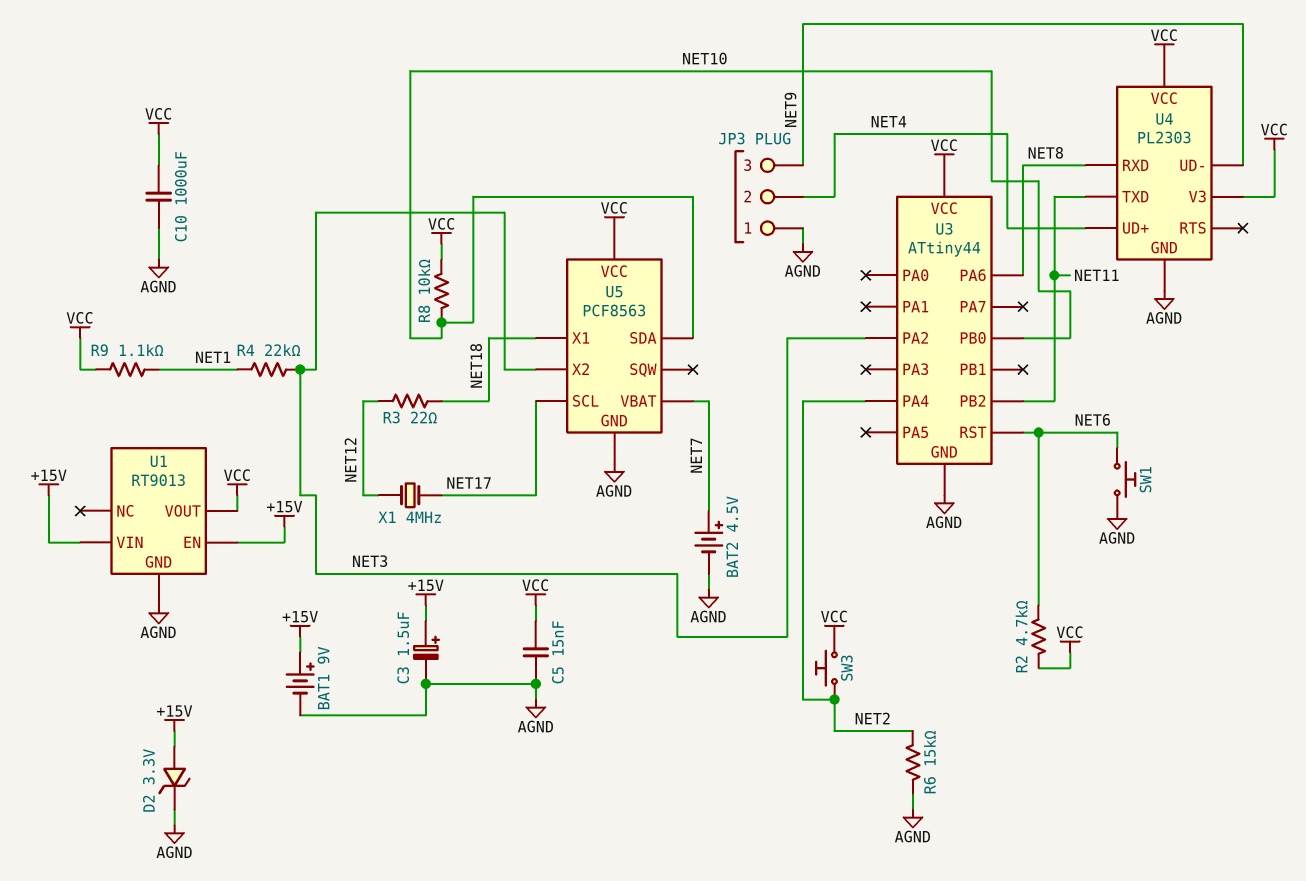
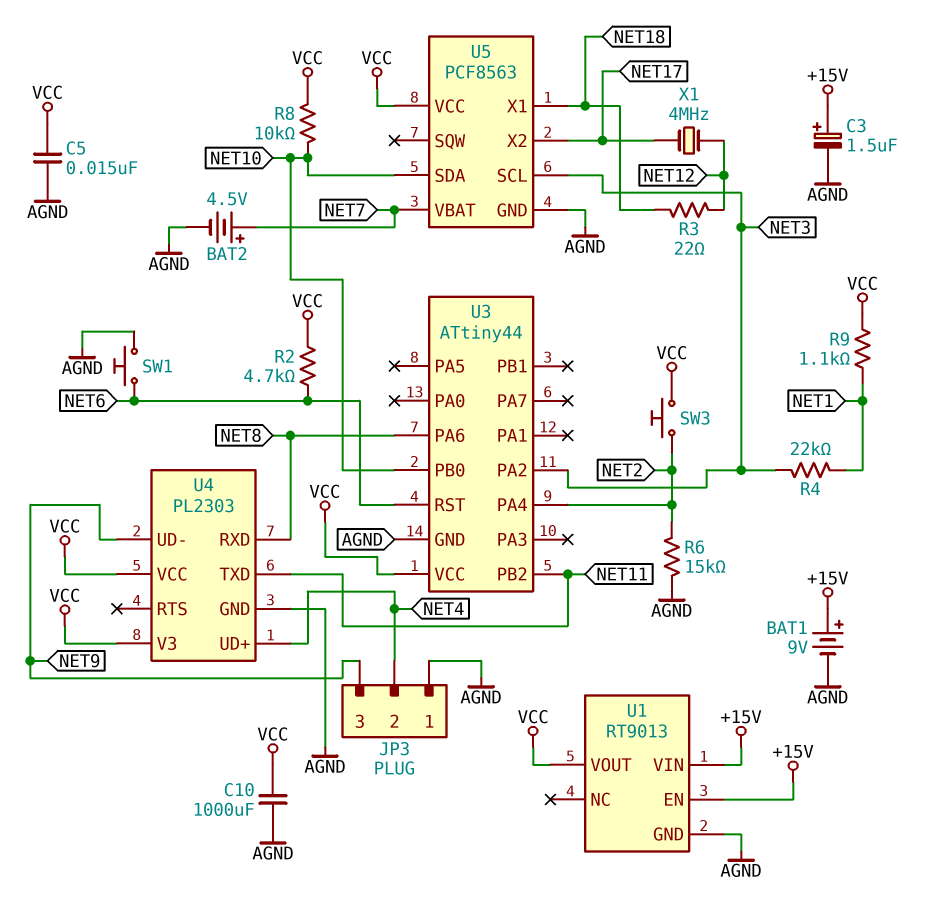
D2: zener 3.3V (A +15V, K AGND) -> none
U5 pin SCL: NET17 -> NET3
U5 pin X2: NET3 -> NET17

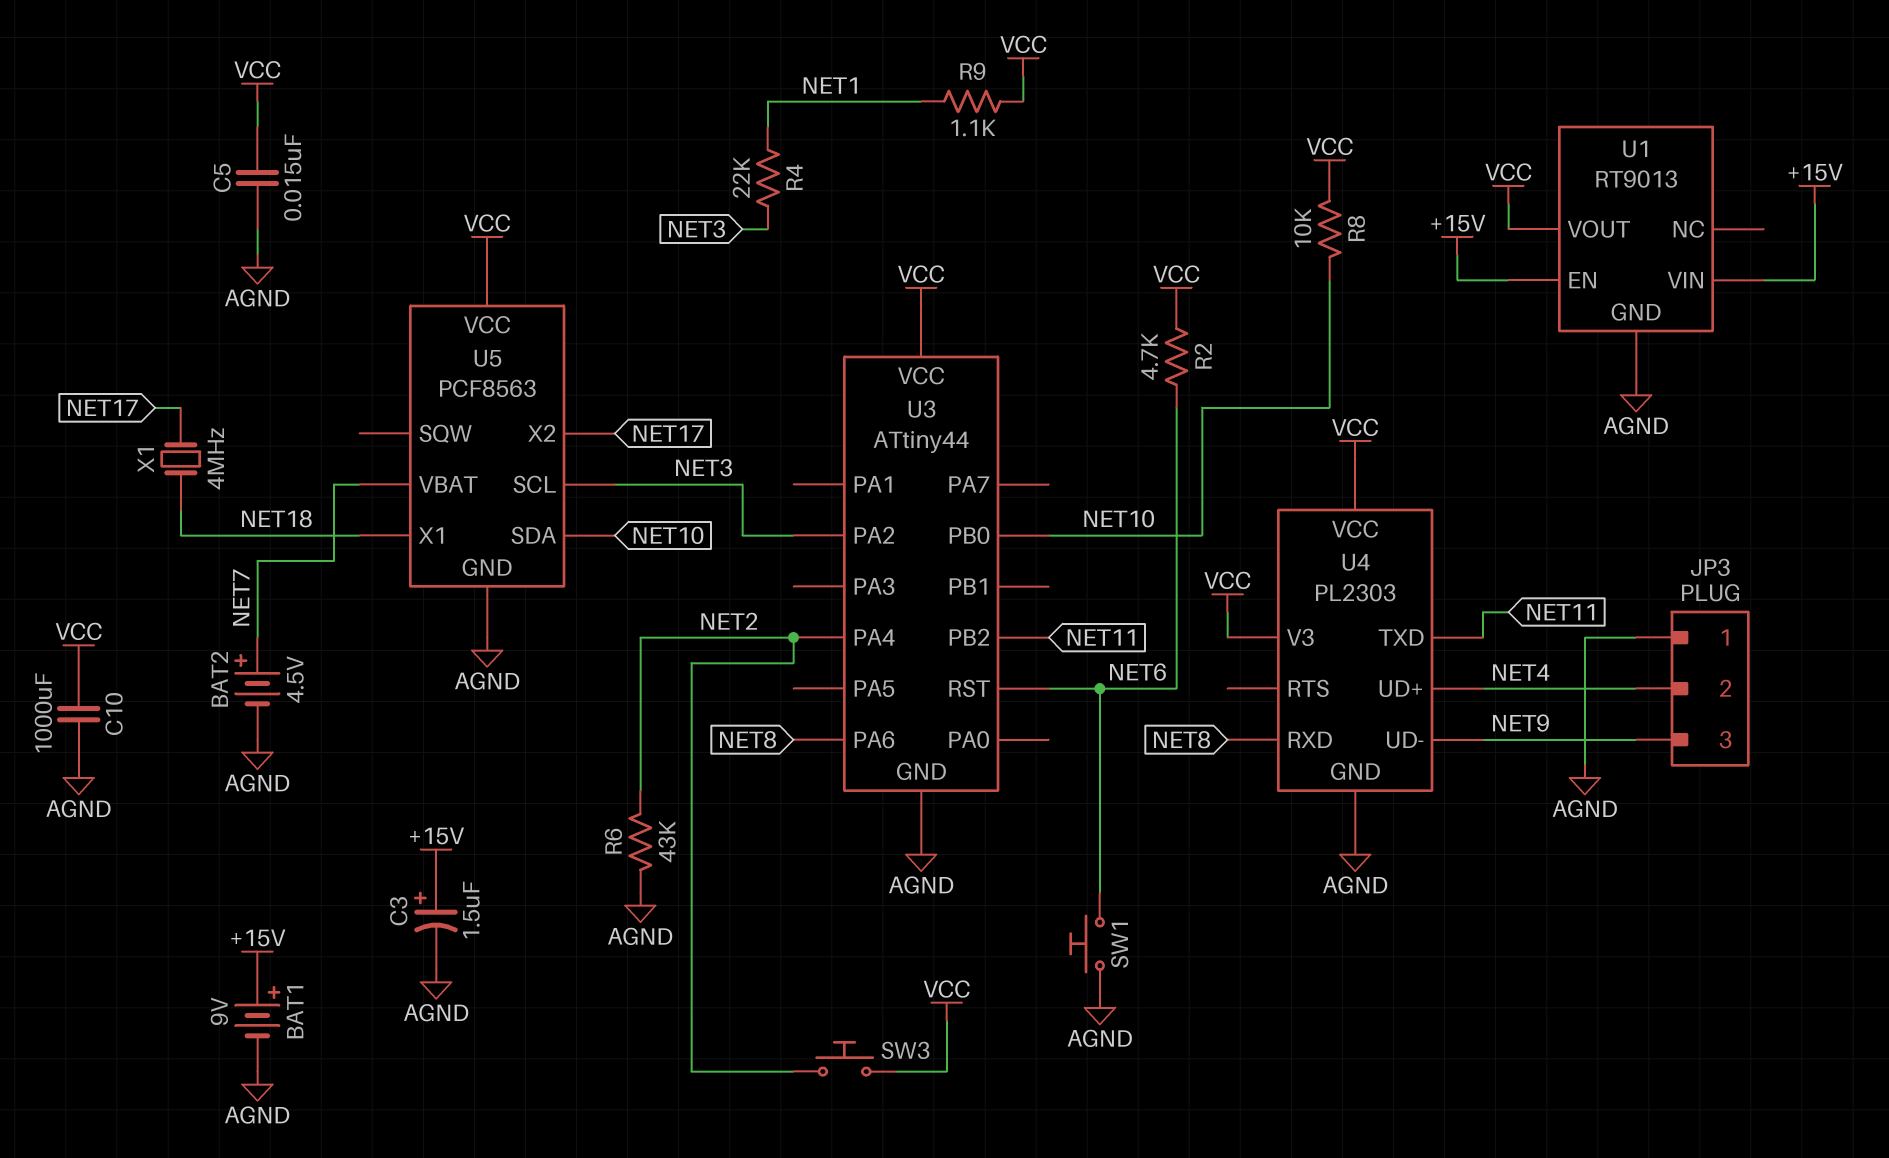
R3: 22 (NET12, NET18) -> none
R6: 15k (AGND, NET2) -> 43k (AGND, NET2)
X1: 4MHz (NET12, NET17) -> 4MHz (NET17, NET18)

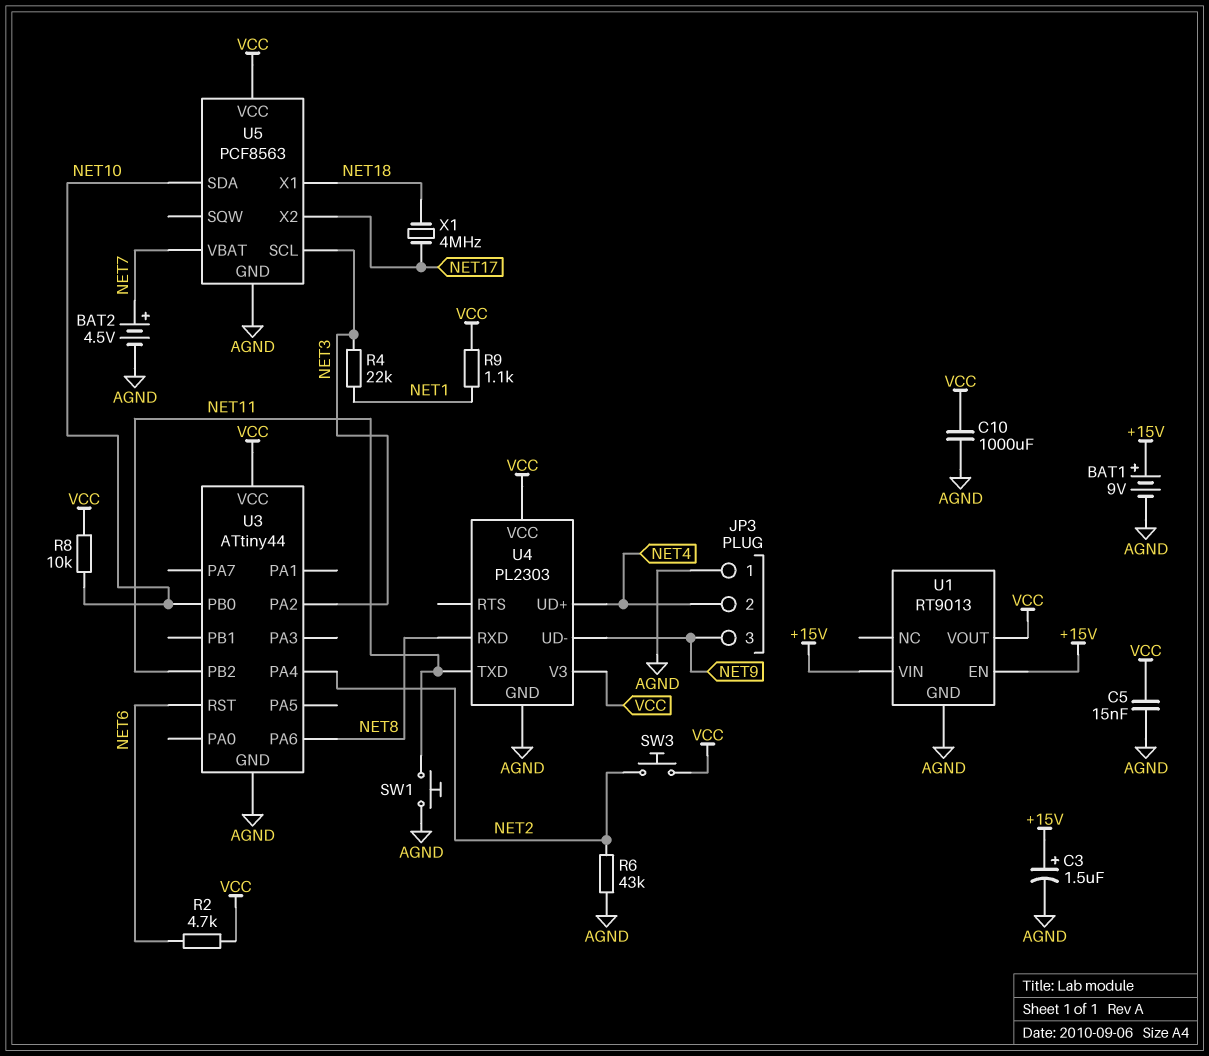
SW1: button (AGND, NET6) -> button (AGND, NET11)

